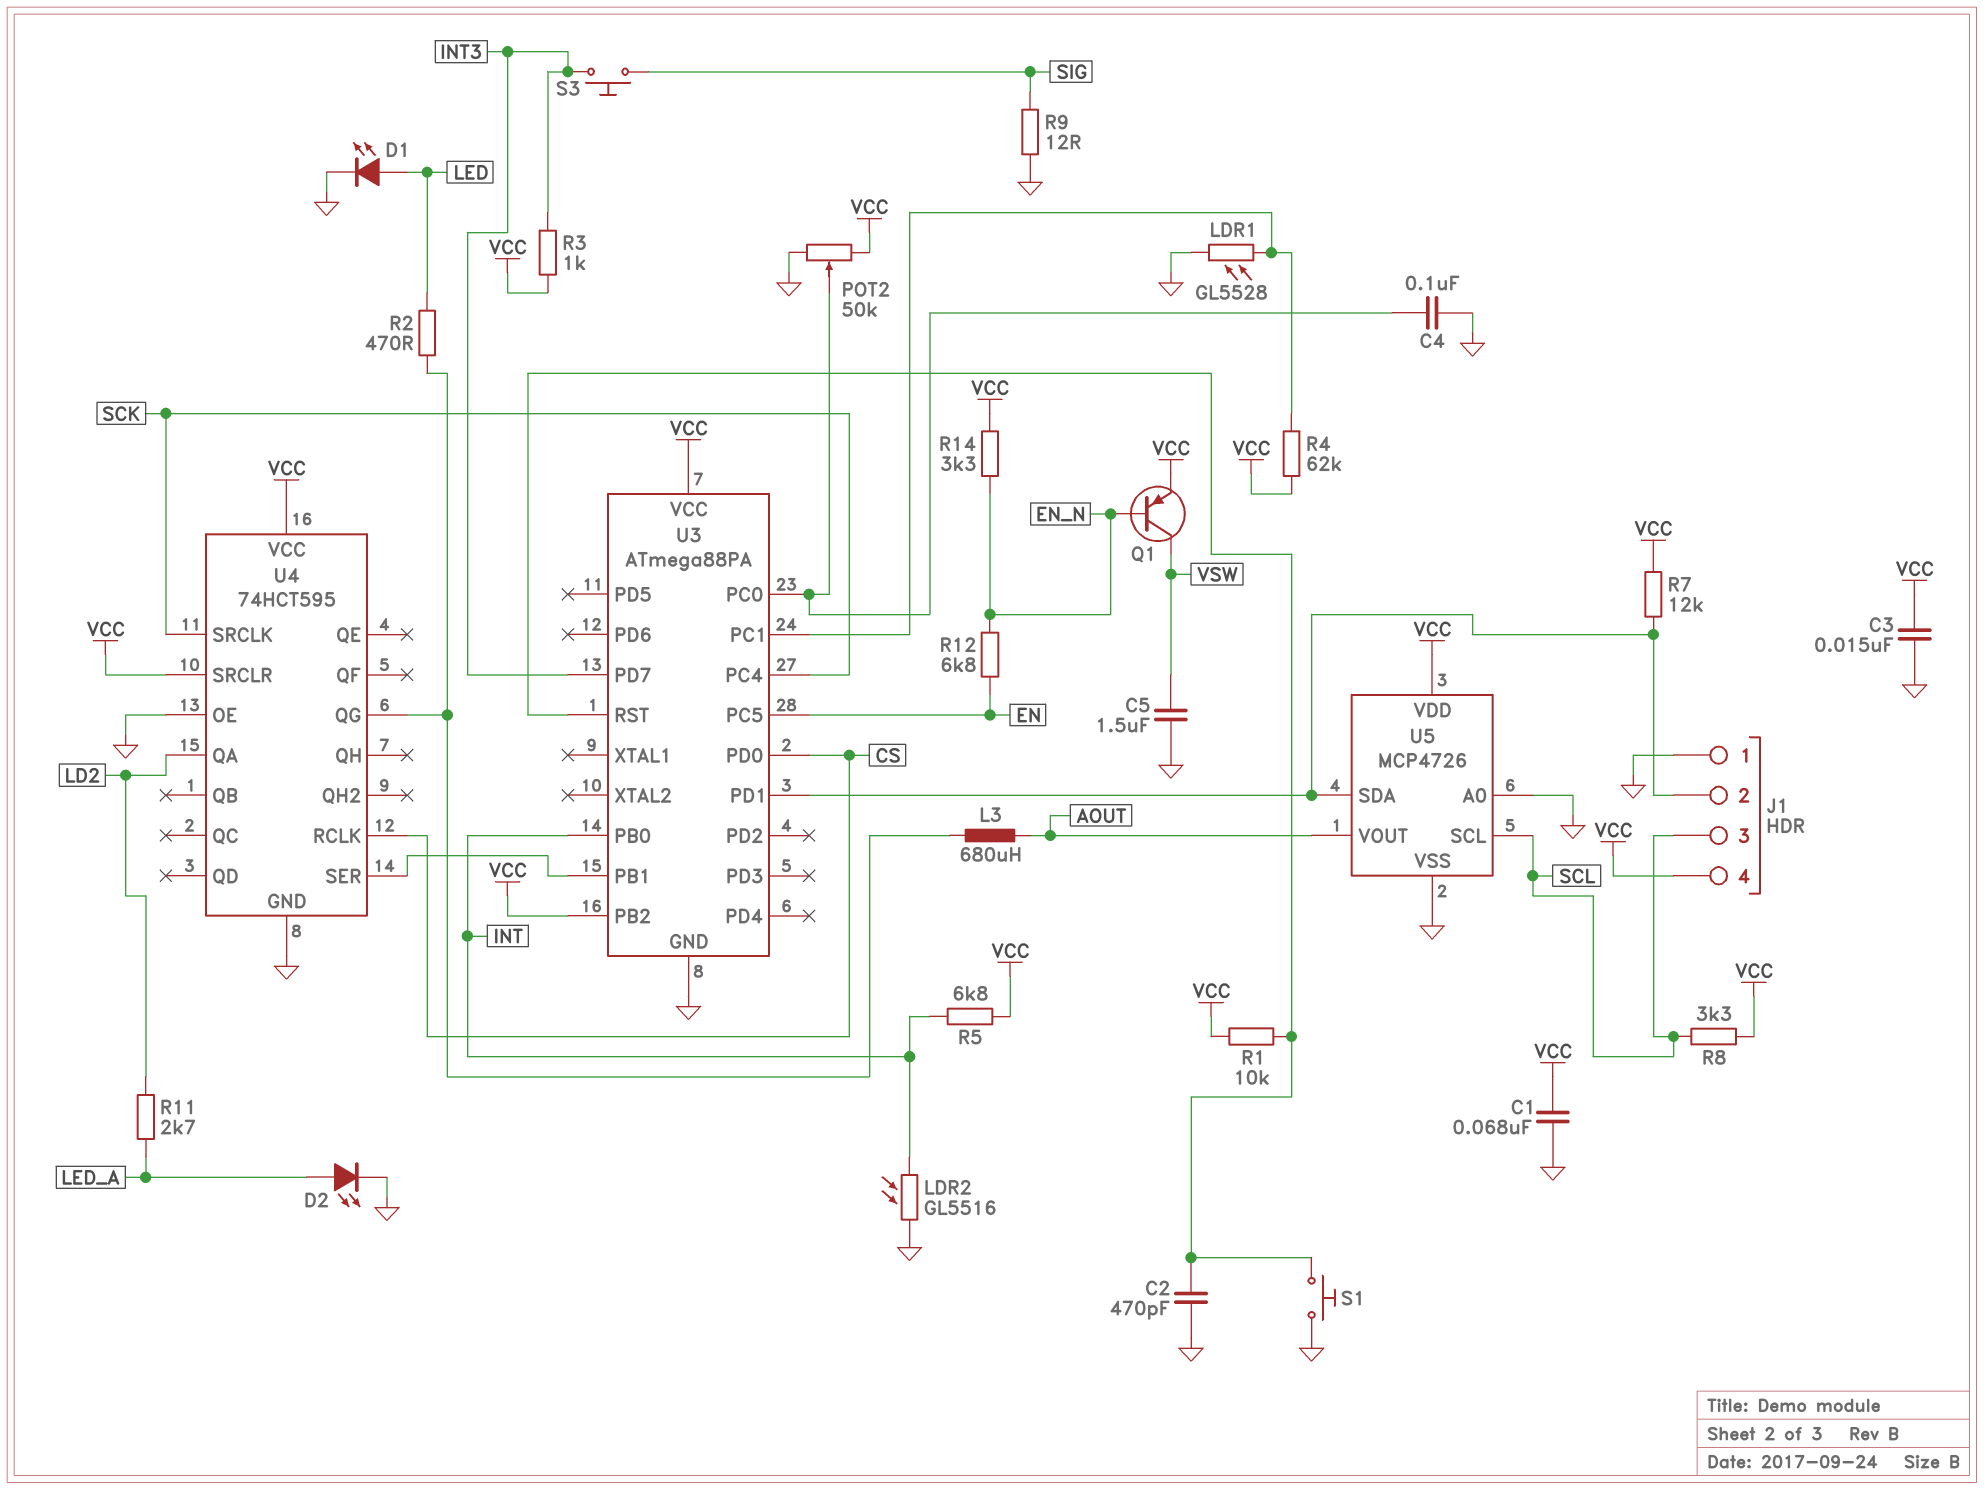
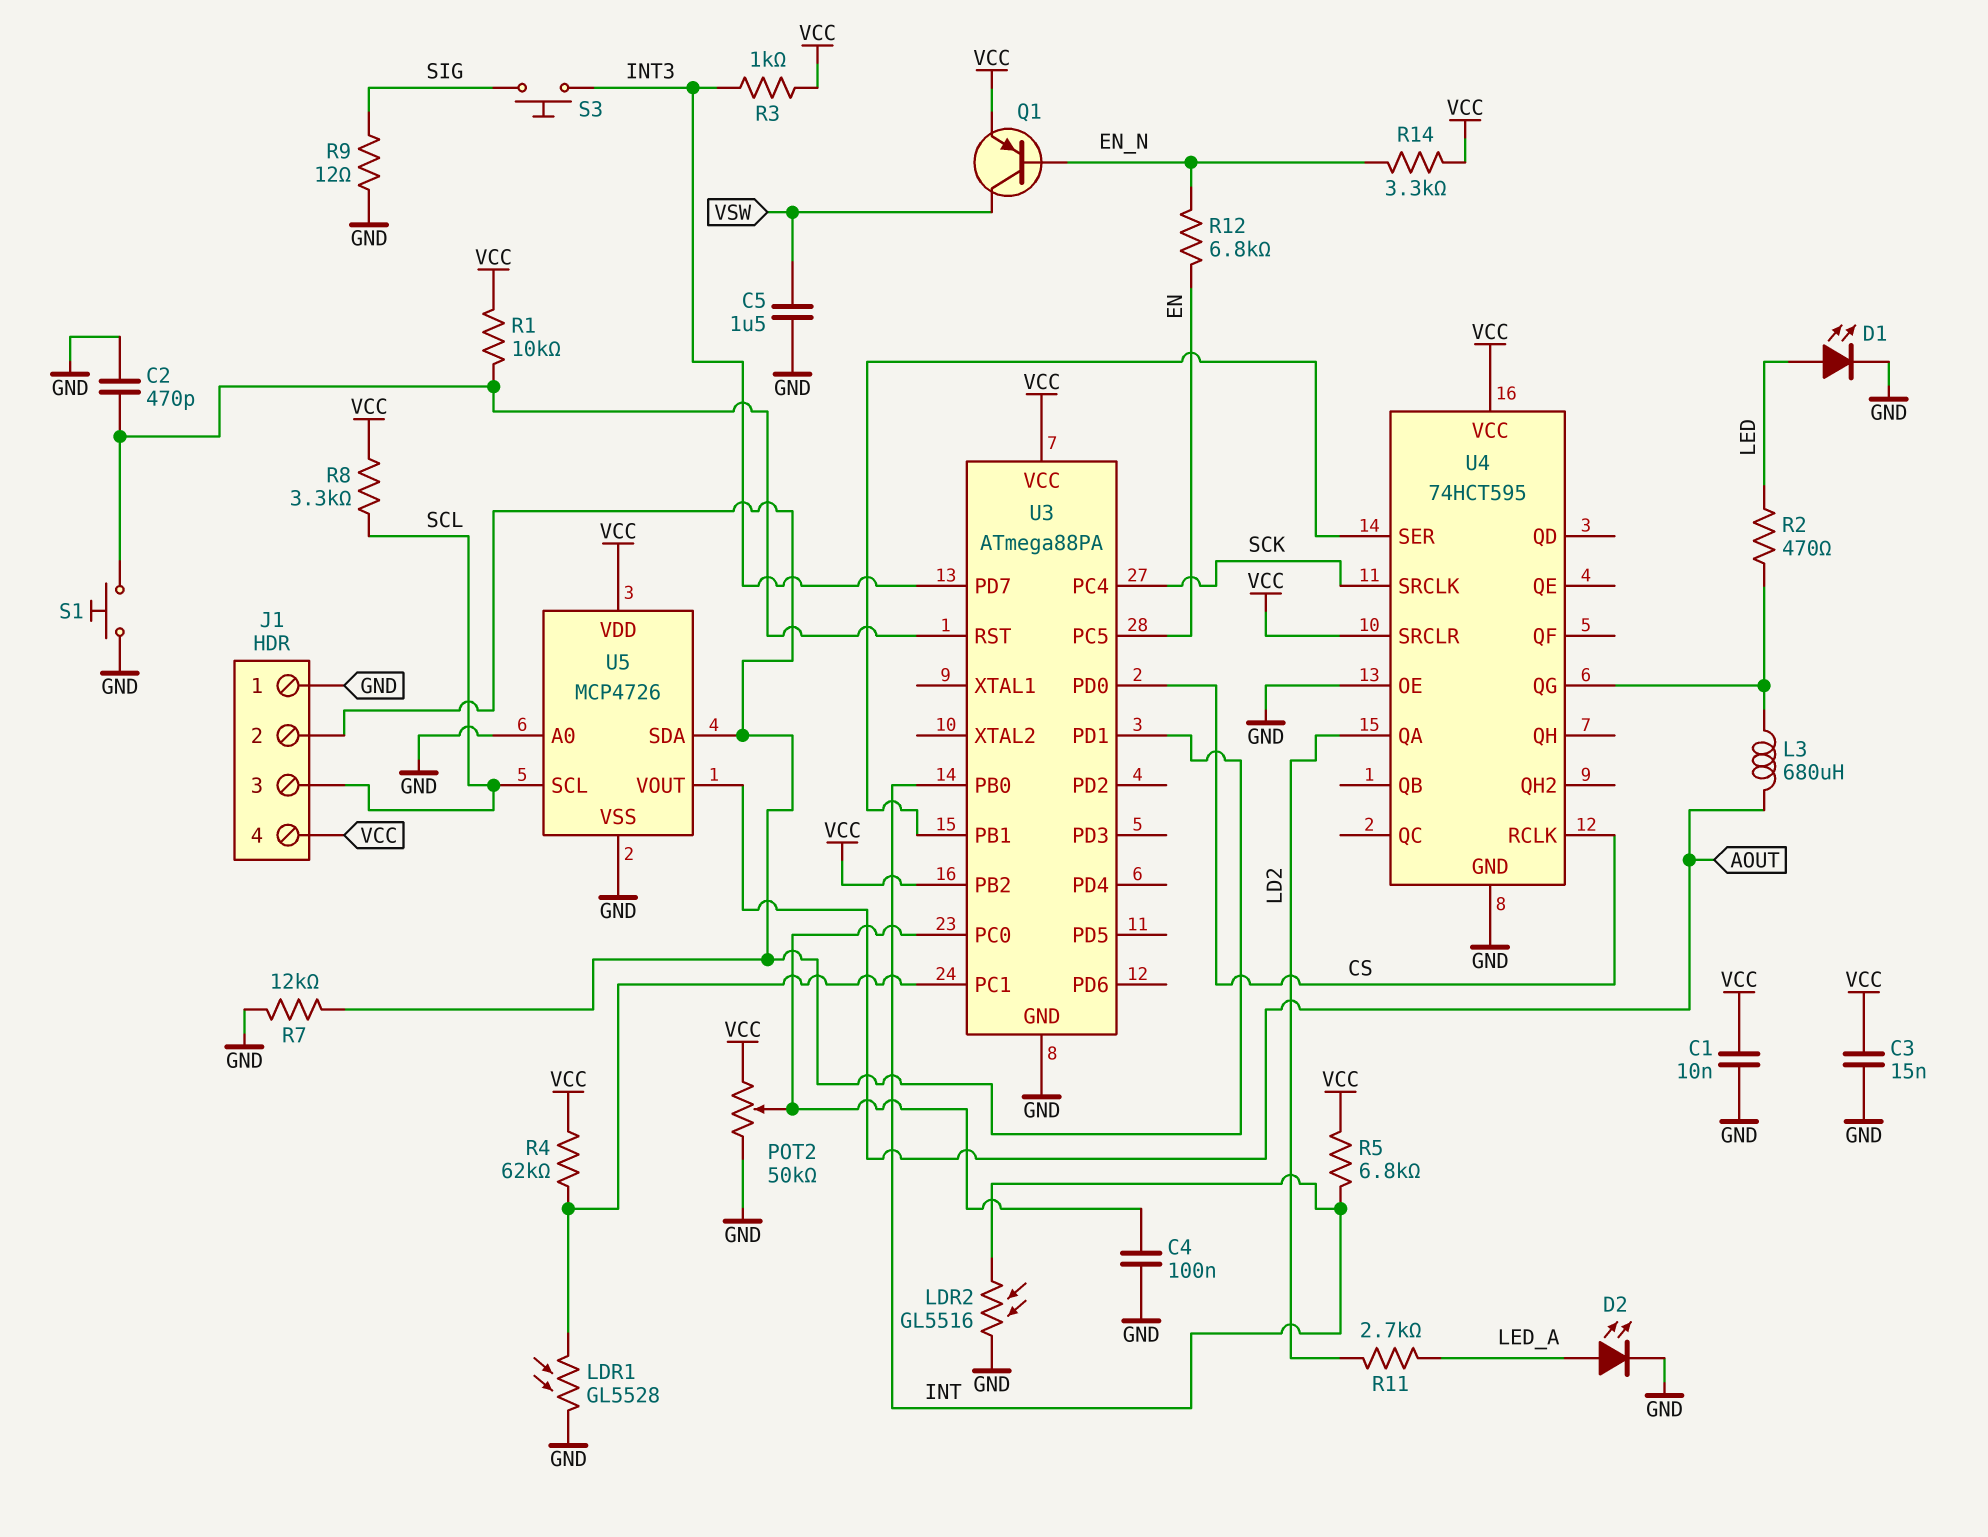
C1: 68nF (GND, VCC) -> 10nF (GND, VCC)
R7: 12k (J1/2, VCC) -> 12k (GND, J1/2)

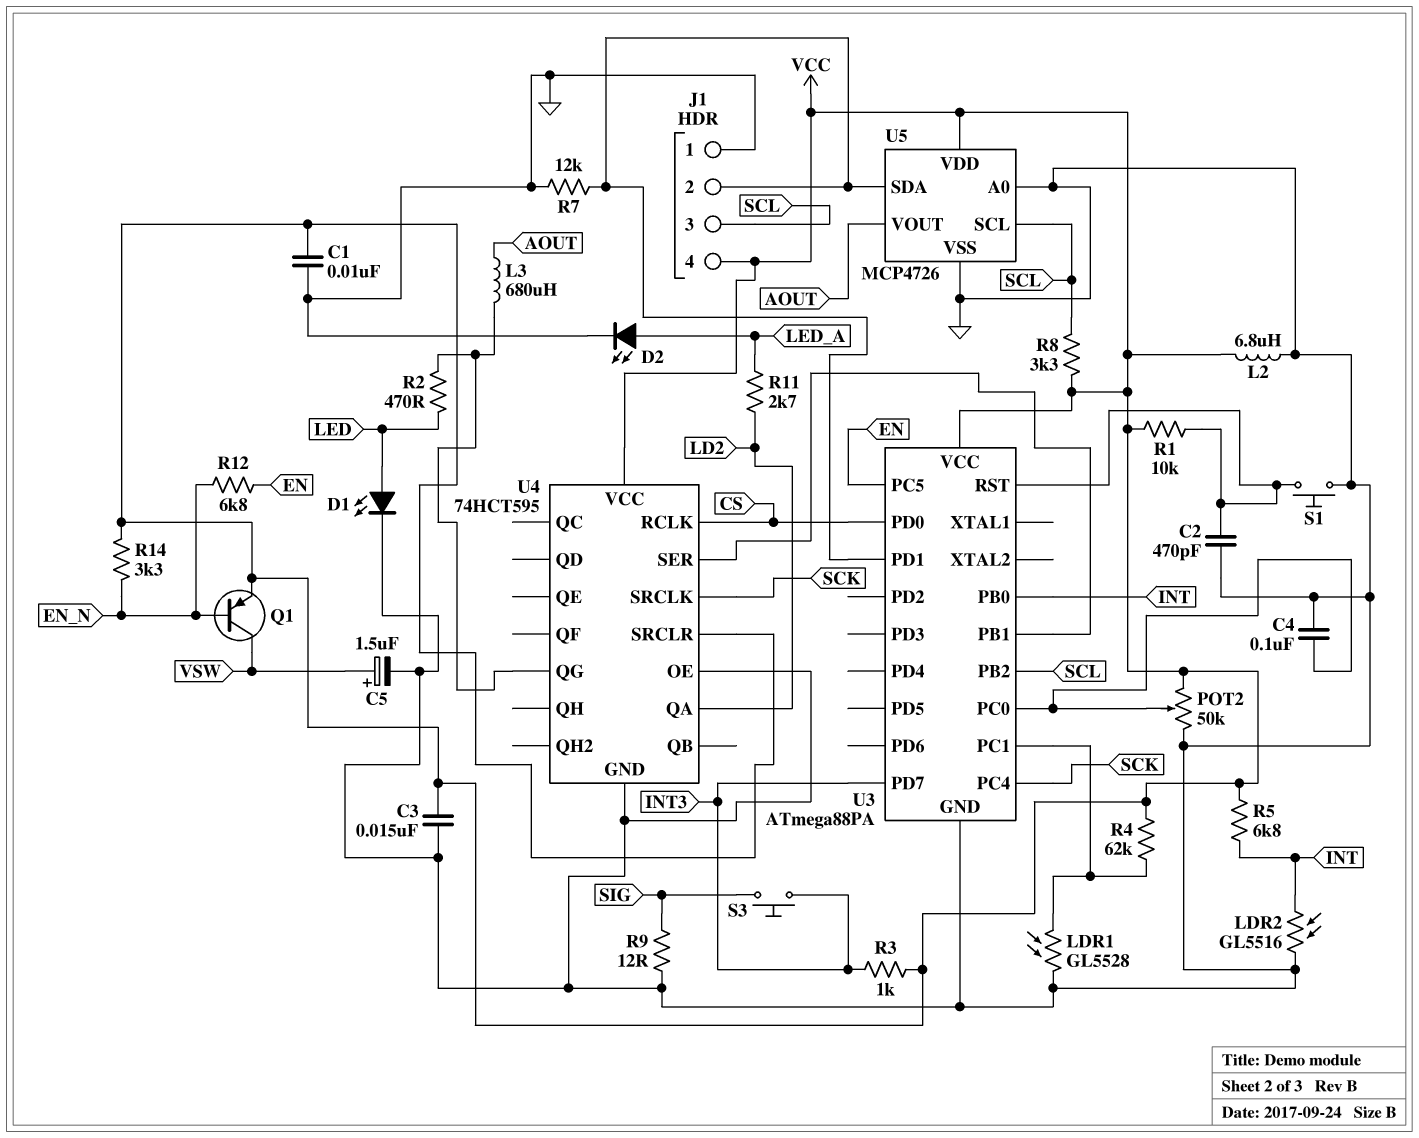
C5: 1.5uF (GND, VSW) -> 1.5uF (plus VSW, minus GND)
L2: none -> 6.8uH (GND, VCC)
U3 pin PB2: VCC -> SCL

